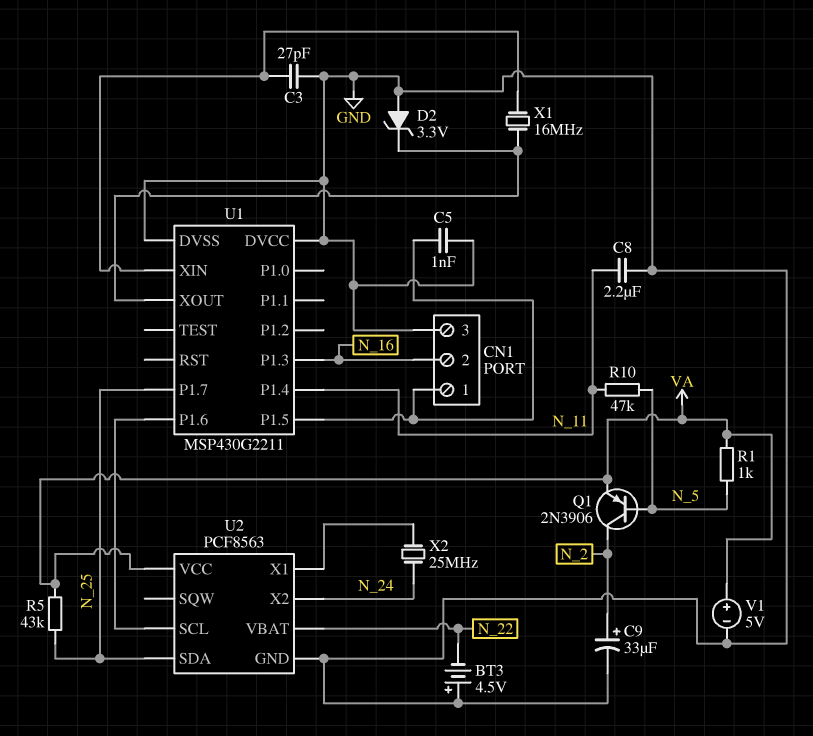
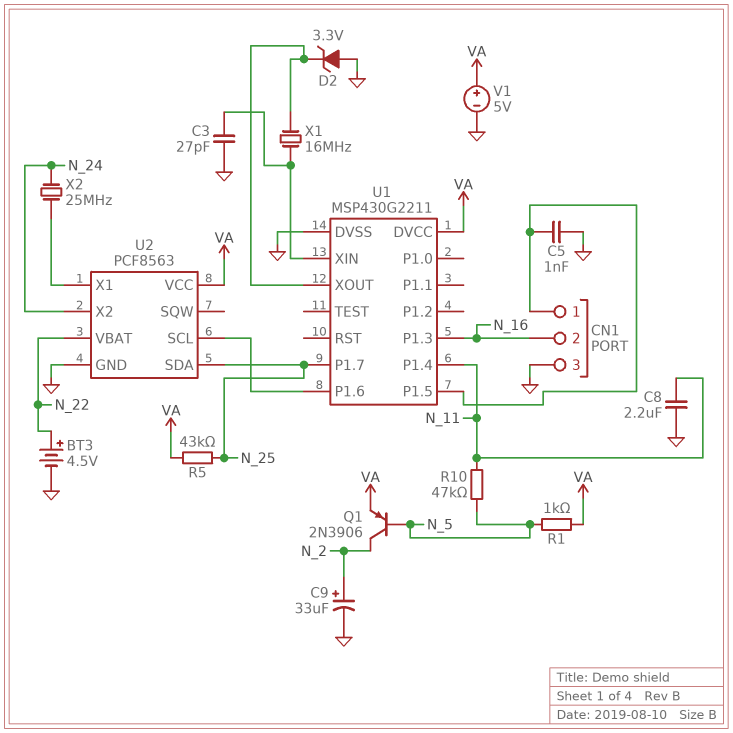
BT3: 4.5V (plus GND, minus N_22) -> 4.5V (plus N_22, minus GND)
U1 pin DVCC: GND -> VA

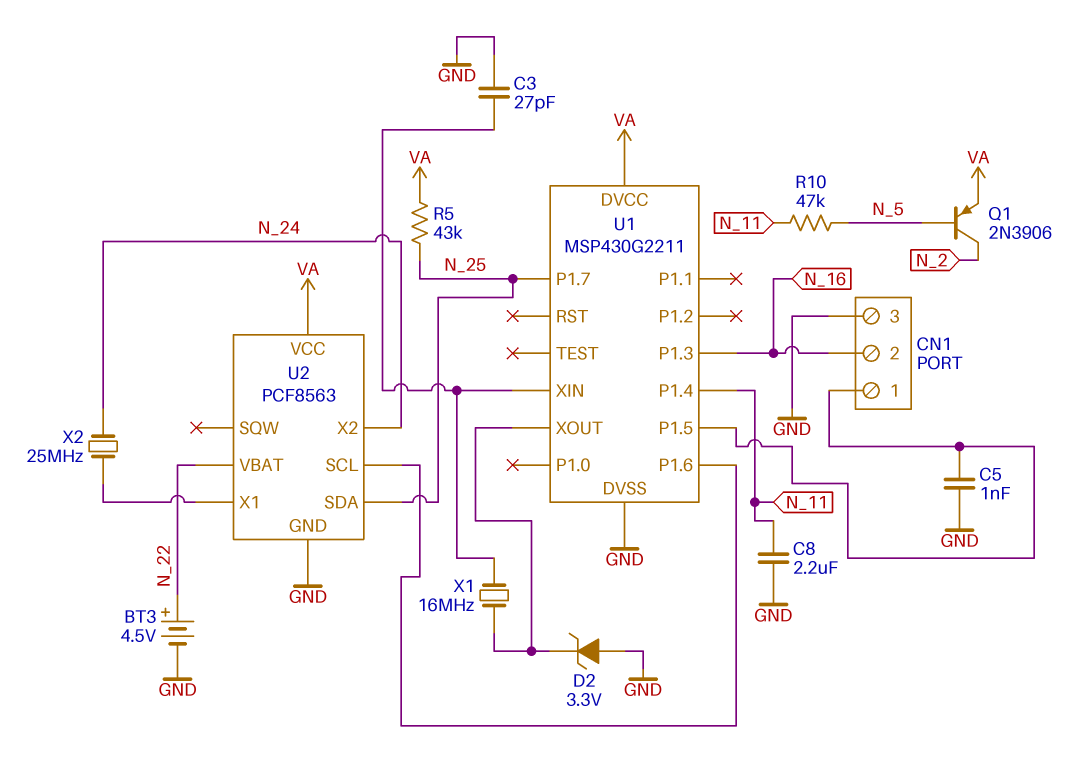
C9: 33uF (plus N_2, minus GND) -> none
R1: 1k (N_5, VA) -> none
V1: 5V (plus VA, minus GND) -> none

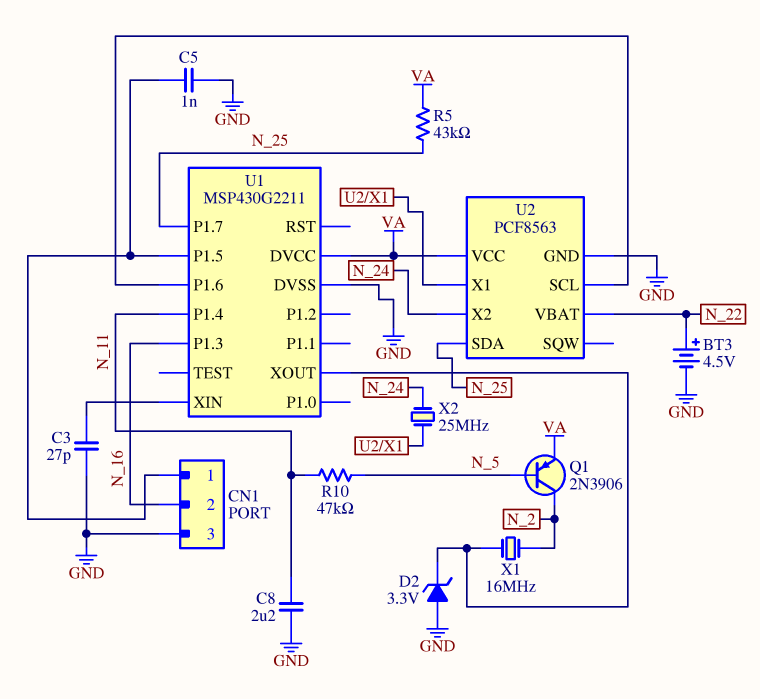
X1: 16MHz (U1/XIN, U1/XOUT) -> 16MHz (N_2, U1/XOUT)

